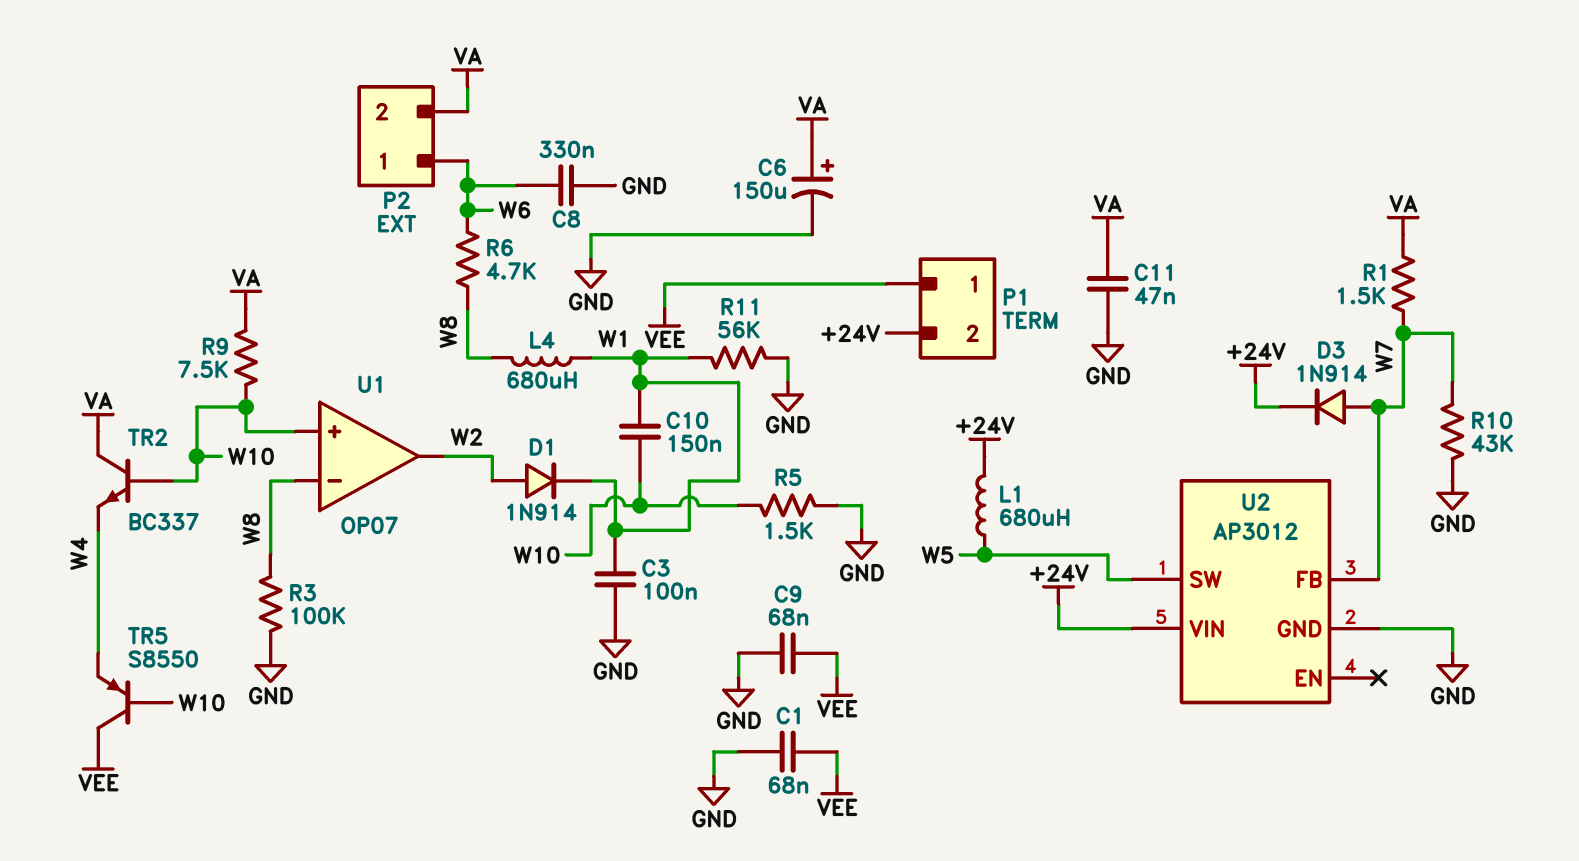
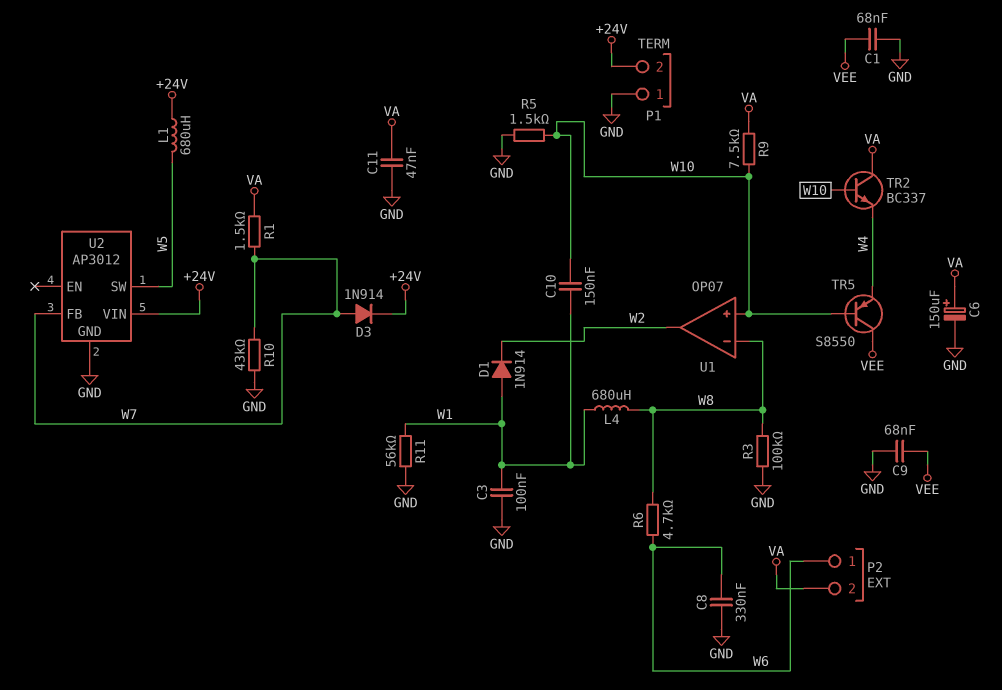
D1: diode 1N914 (A W2, K W1) -> diode 1N914 (A W1, K W2)
P1 pin 1: VEE -> GND

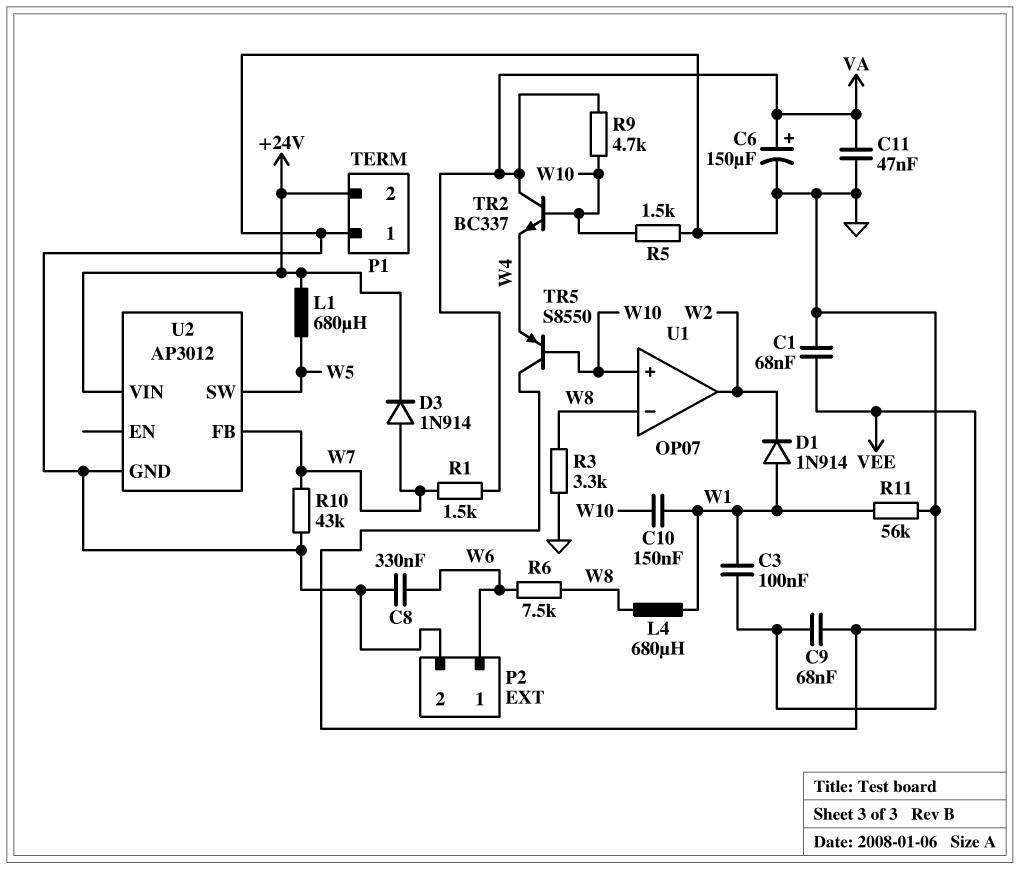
P2 pin 2: VA -> GND
R3: 100k (GND, W8) -> 3.3k (GND, W8)
R6: 4.7k (W6, W8) -> 7.5k (W6, W8)
R9: 7.5k (VA, W10) -> 4.7k (VA, W10)

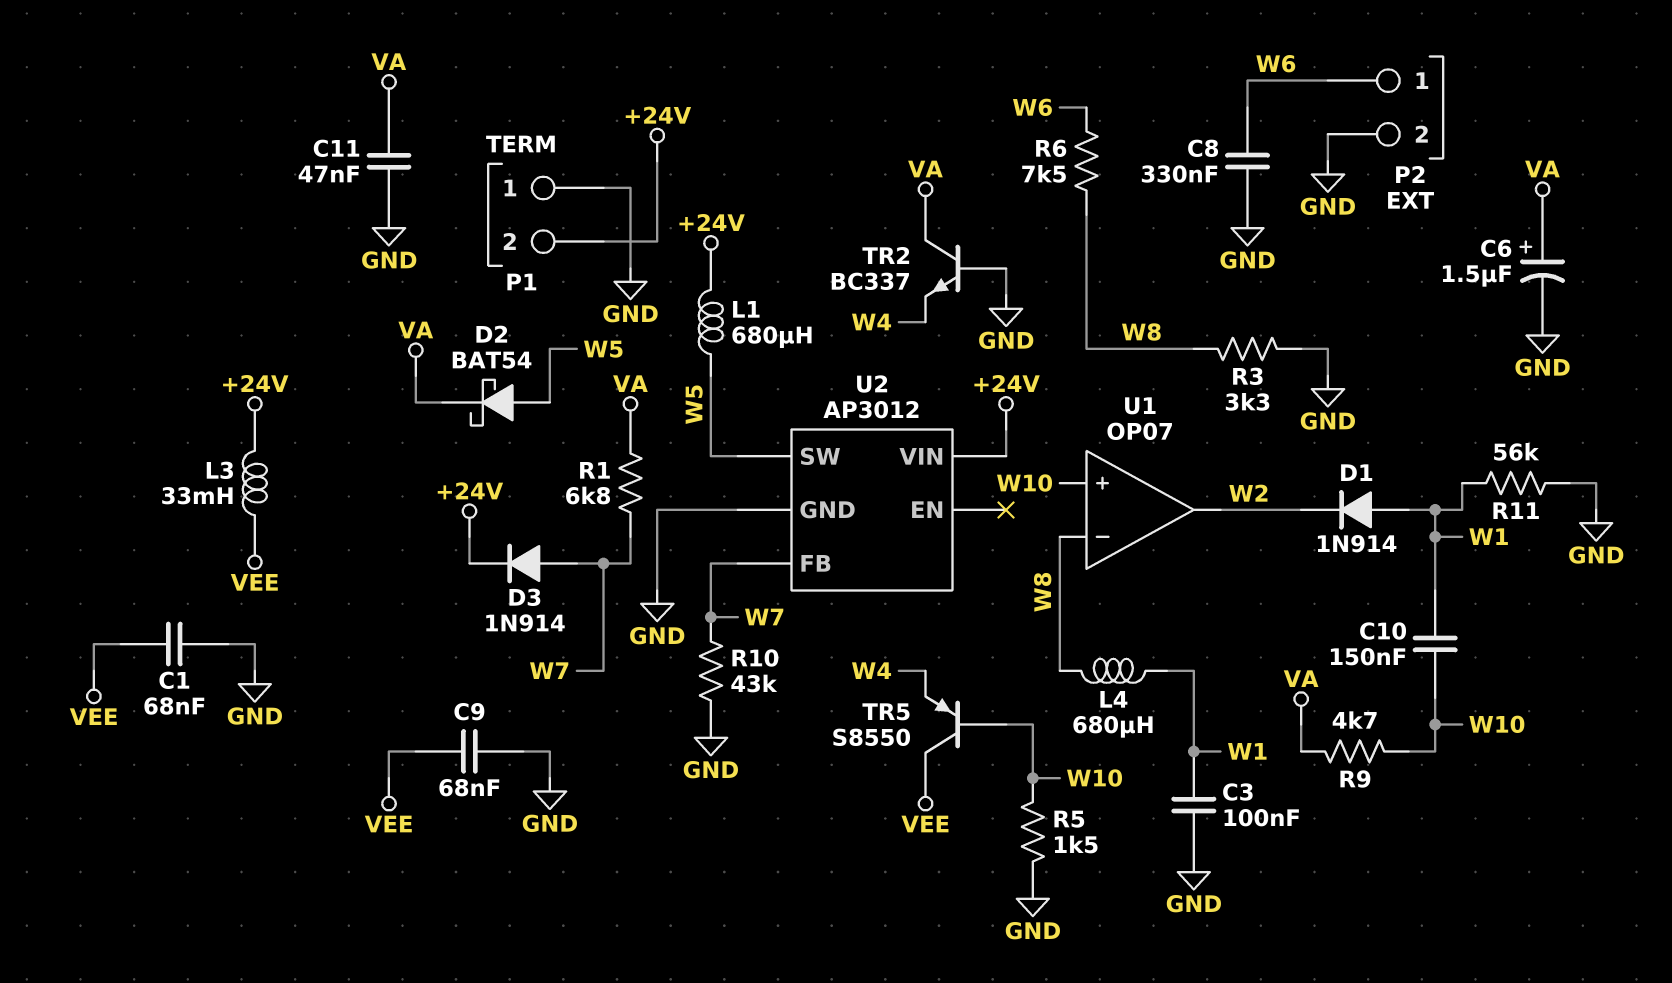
C6: 150uF (plus VA, minus GND) -> 1.5uF (plus VA, minus GND)
D2: none -> schottky BAT54 (A W5, K VA)
L3: none -> 33mH (+24V, VEE)
R1: 1.5k (VA, W7) -> 6.8k (VA, W7)
TR2: NPN BC337 (B W10, C VA, E W4) -> NPN BC337 (B GND, C VA, E W4)

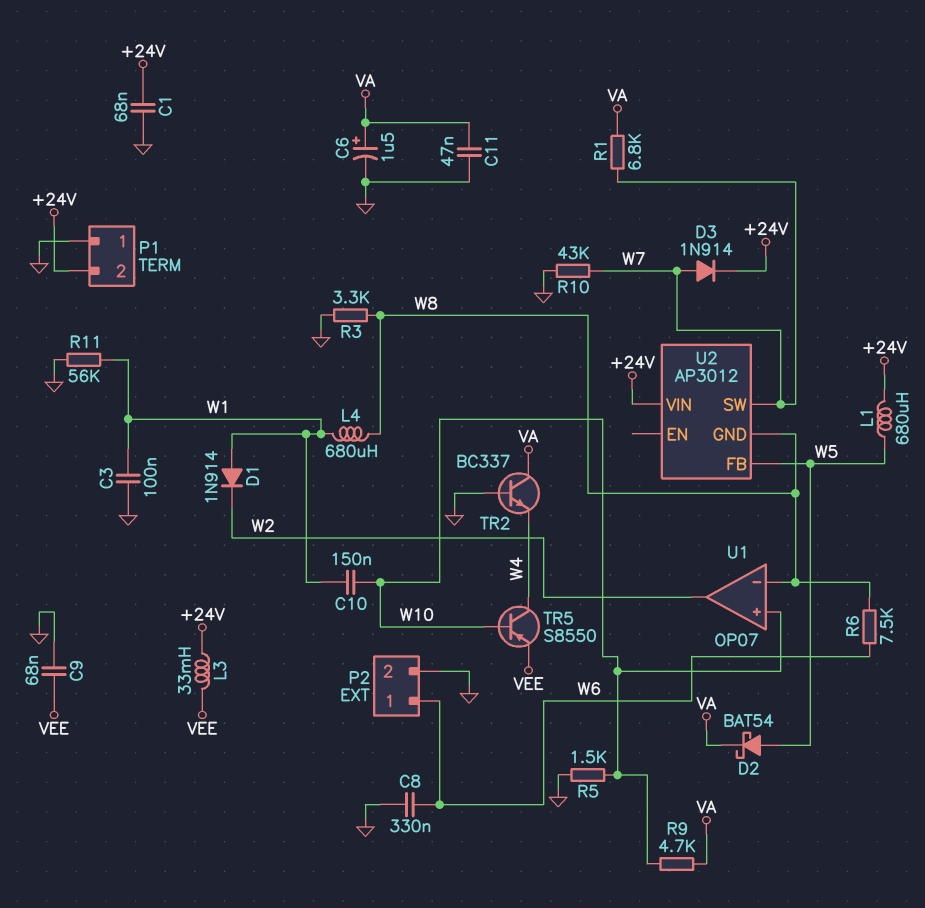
C1: 68nF (GND, VEE) -> 68nF (+24V, GND)
TR5: PNP S8550 (B W10, C VEE, E W4) -> PNP S8550 (B W10, C W4, E VEE)
U2 pin FB: W7 -> W5
U2 pin GND: GND -> W8
U2 pin SW: W5 -> W7

